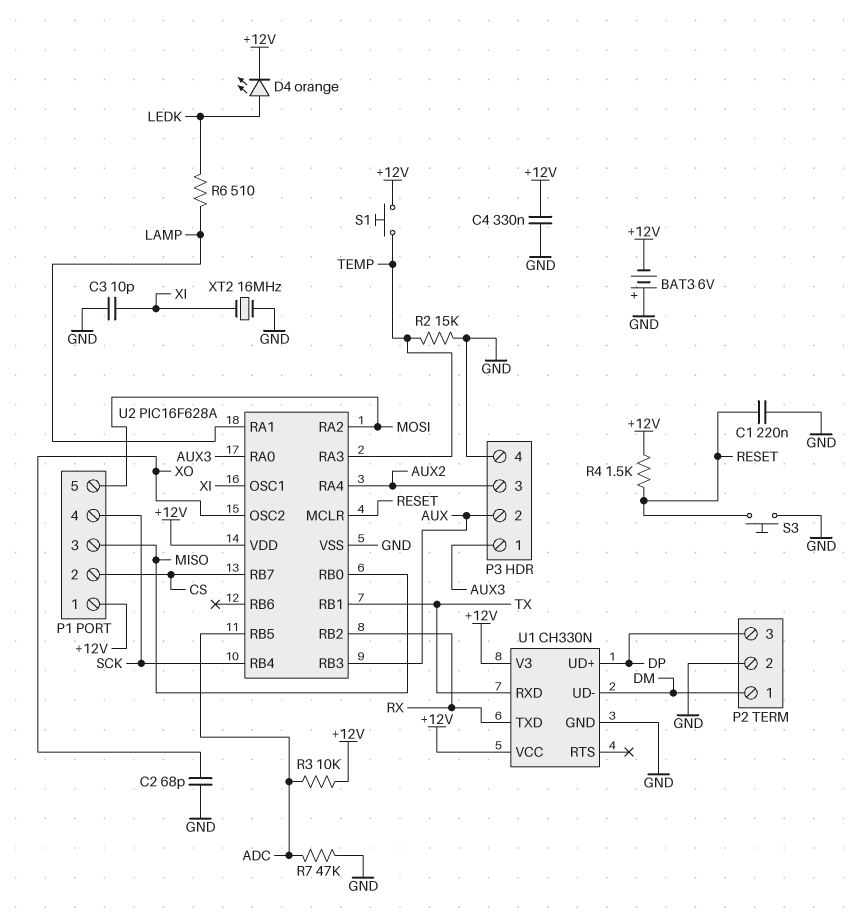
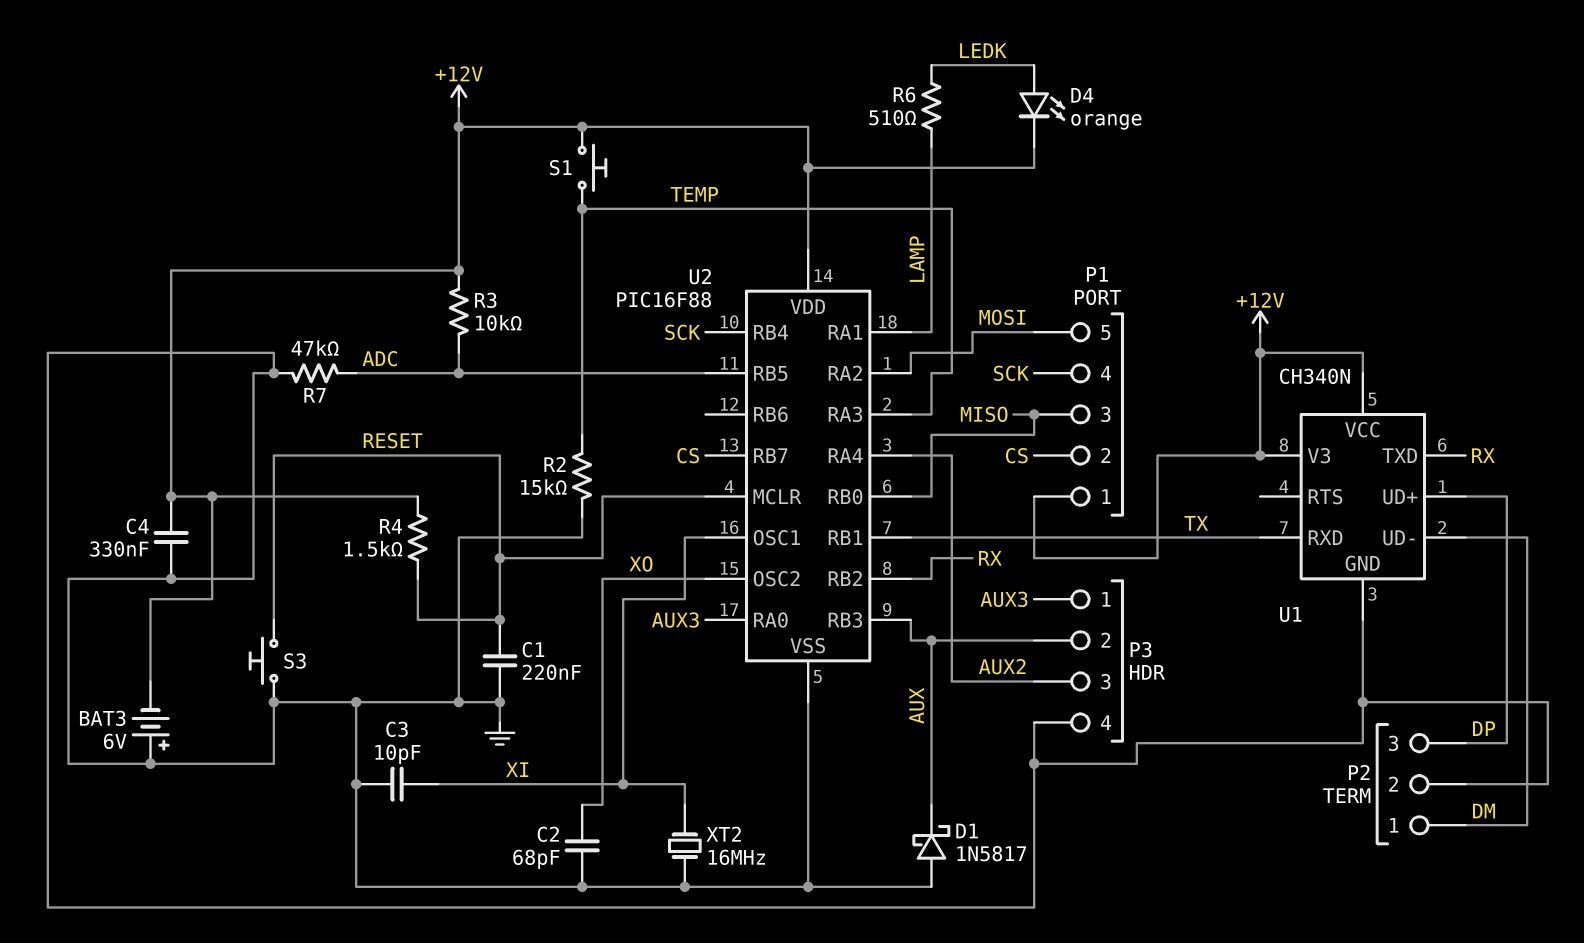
D1: none -> schottky 1N5817 (A GND, K AUX)
U1: CH330N -> CH340N
U2: PIC16F628A -> PIC16F88

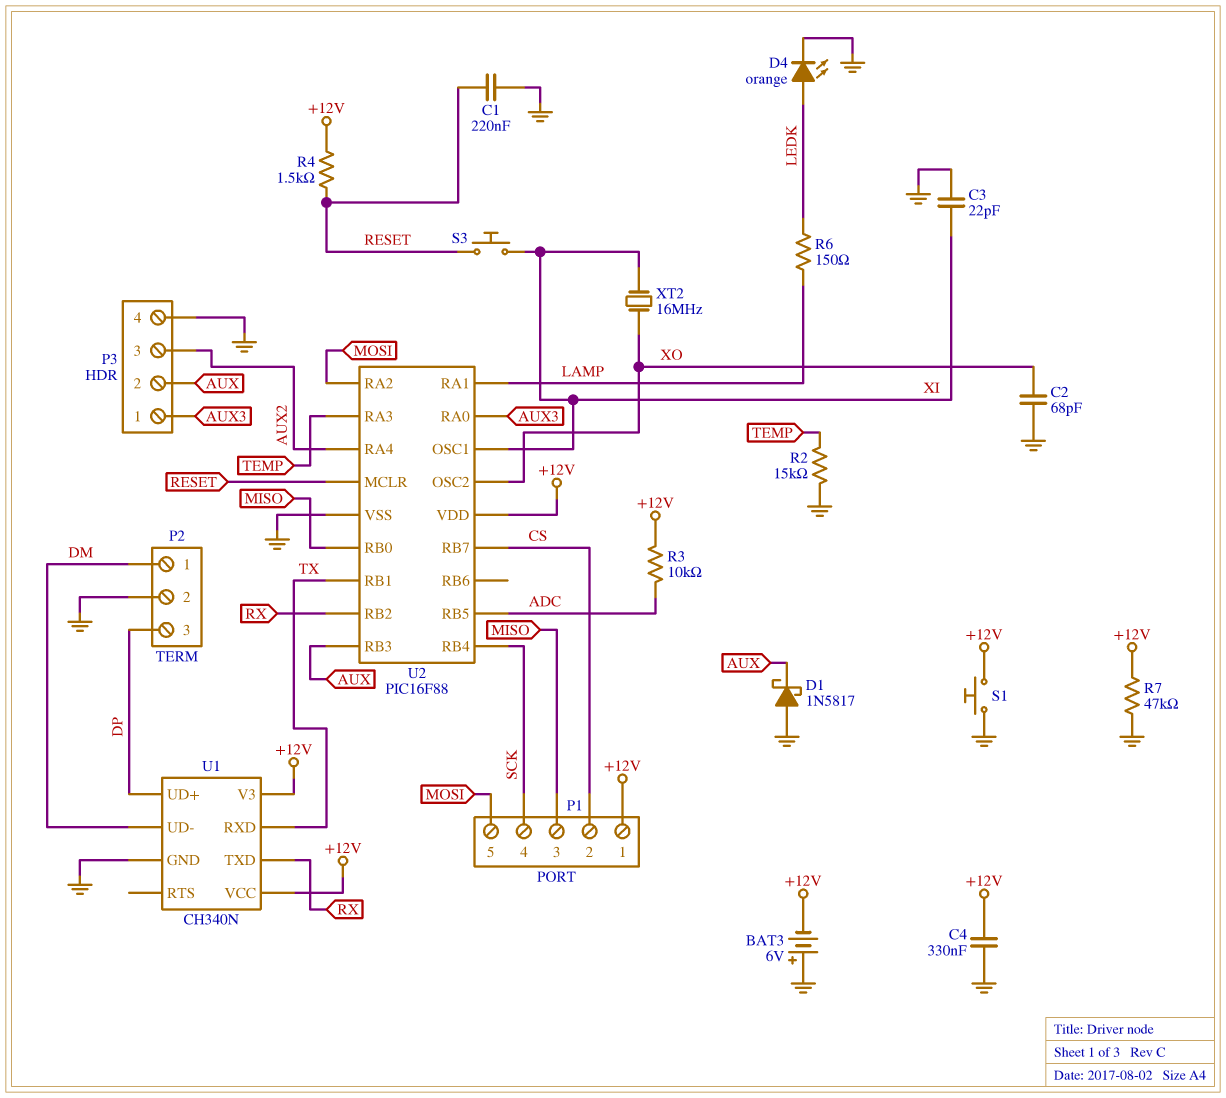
C3: 10pF (GND, XI) -> 22pF (GND, XI)
D4: LED orange (A LEDK, K +12V) -> LED orange (A LEDK, K GND)
R6: 510 (LAMP, LEDK) -> 150 (LAMP, LEDK)
R7: 47k (ADC, GND) -> 47k (+12V, GND)
S1: button (+12V, TEMP) -> button (+12V, GND)
S3: button (GND, RESET) -> button (RESET, XI)
XT2: 16MHz (GND, XI) -> 16MHz (XI, XO)

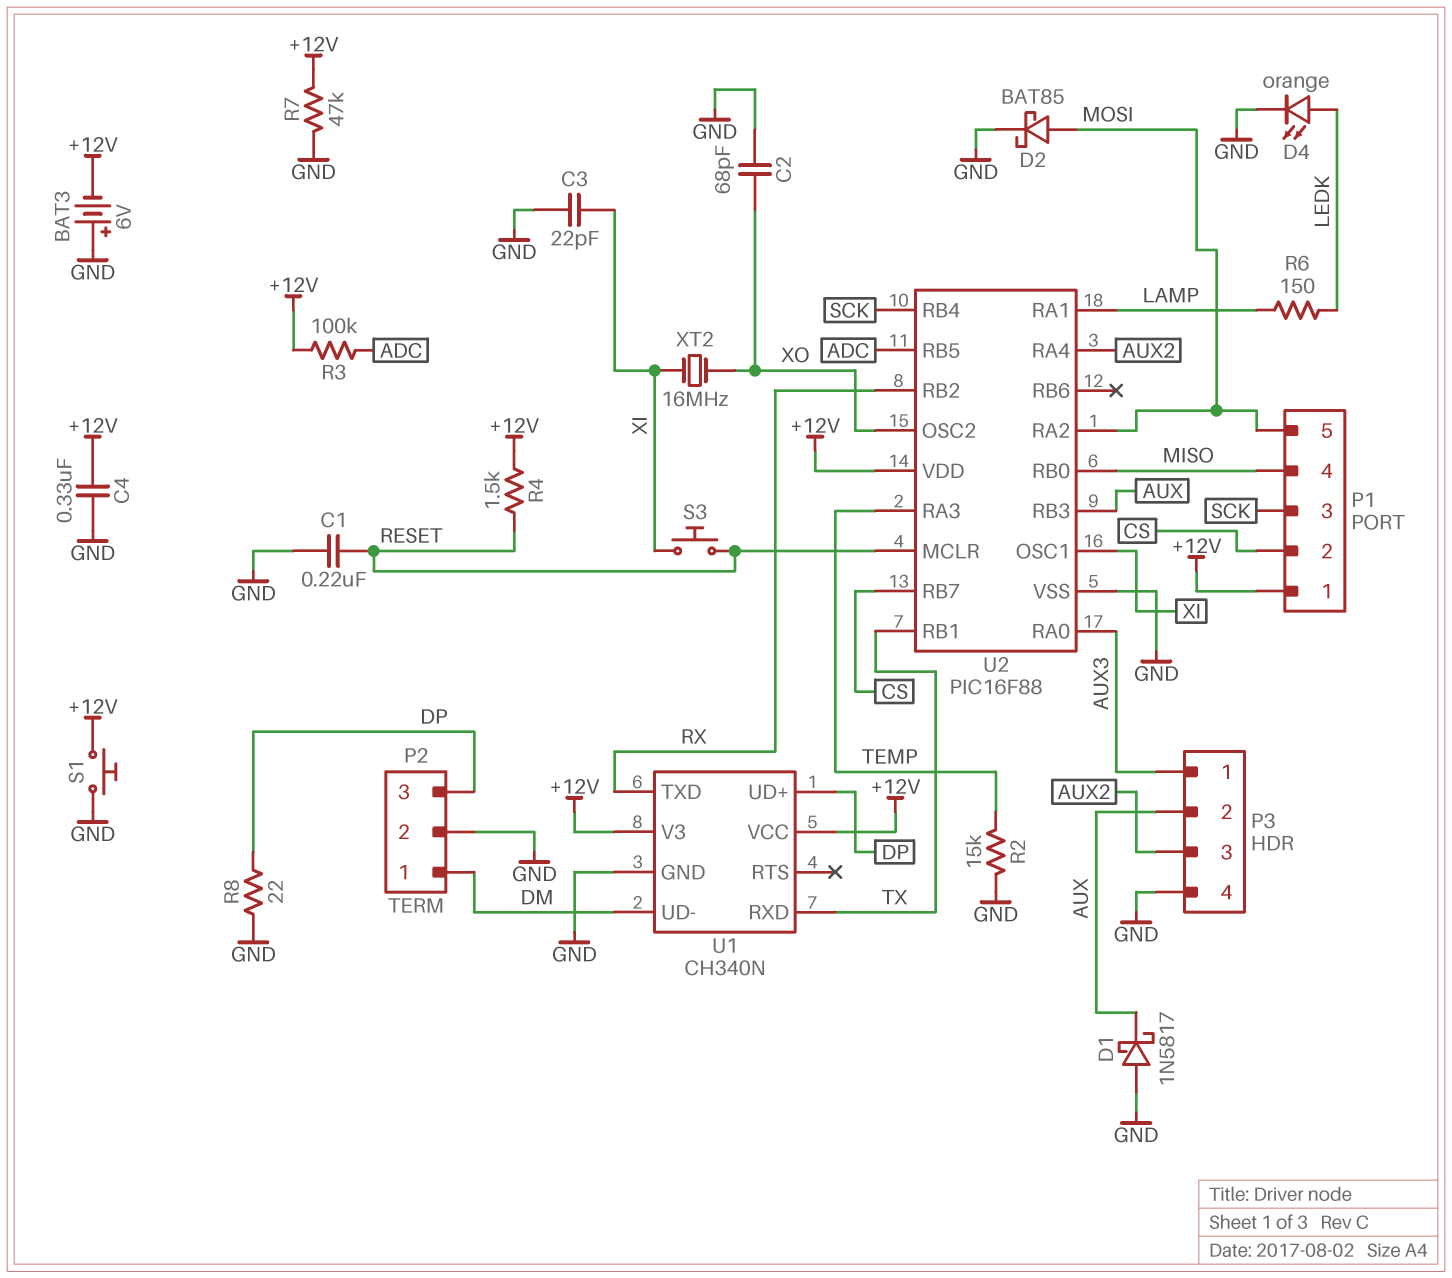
D2: none -> schottky BAT85 (A MOSI, K GND)
P1 pin 3: MISO -> SCK
P1 pin 4: SCK -> MISO
R3: 10k (+12V, ADC) -> 100k (+12V, ADC)
R8: none -> 22 (DP, GND)

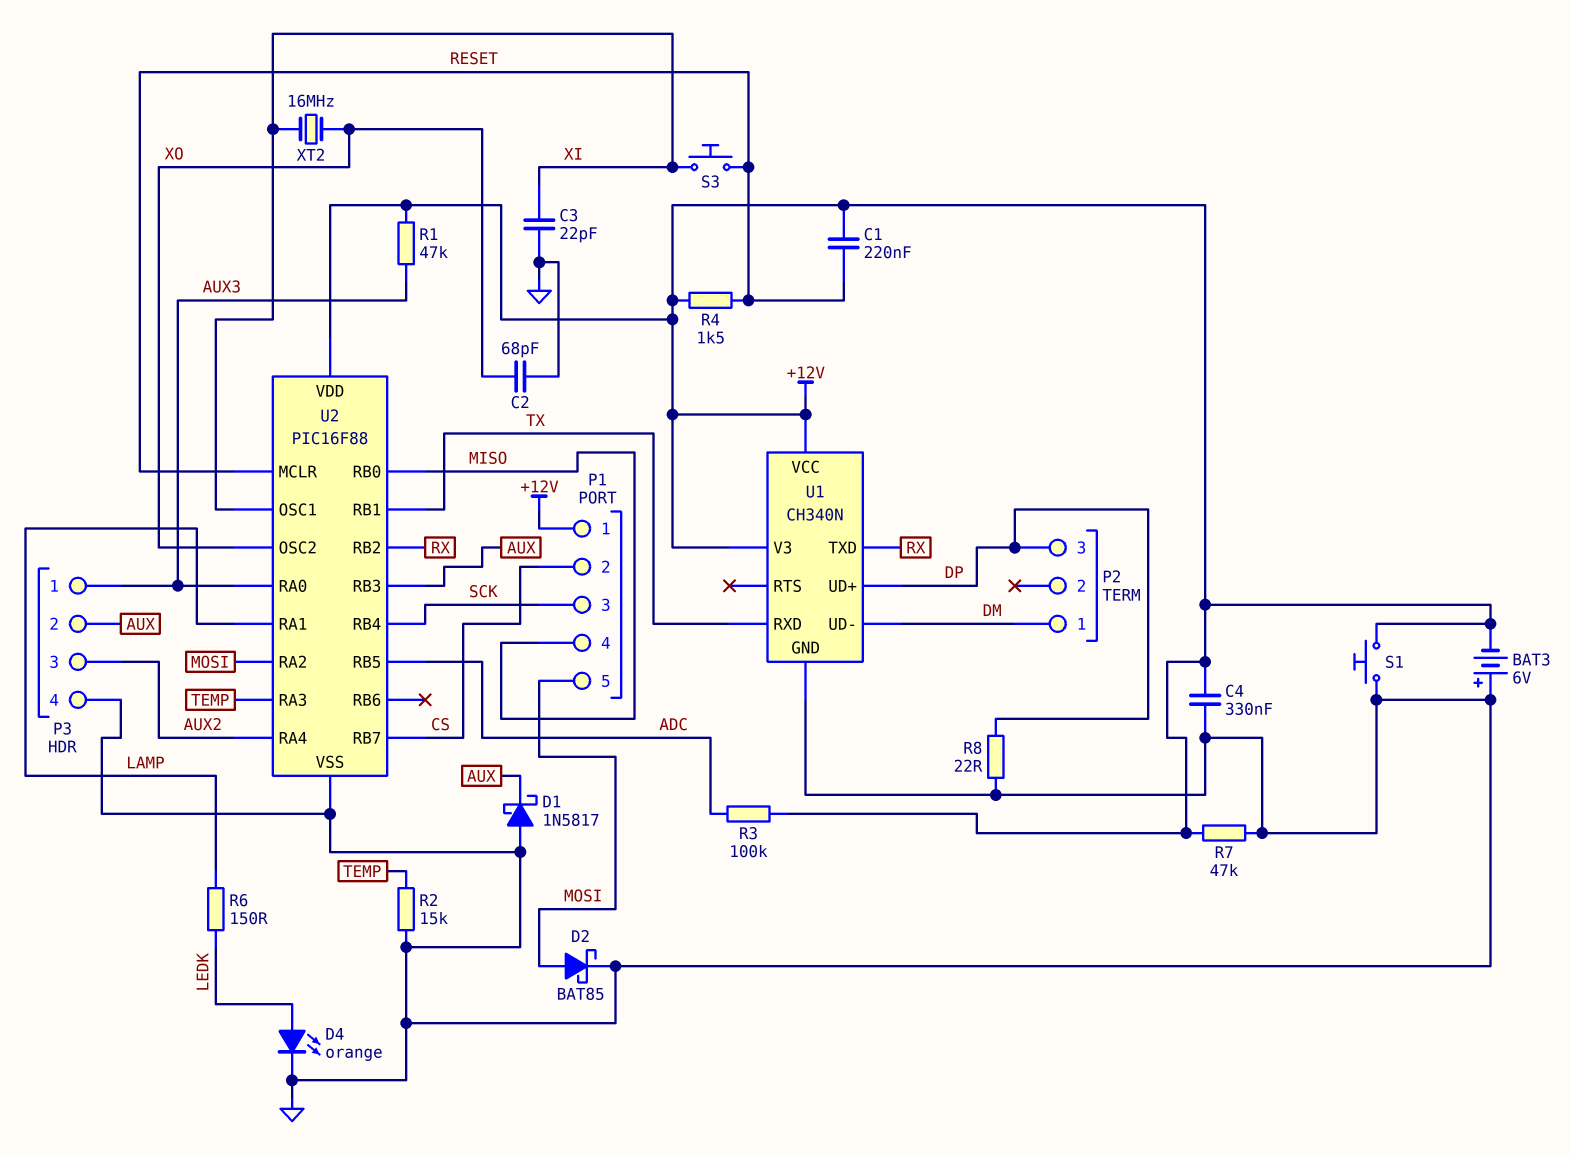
C1: 220nF (GND, RESET) -> 220nF (+12V, RESET)
P2 pin 2: GND -> none
R1: none -> 47k (+12V, AUX3)

